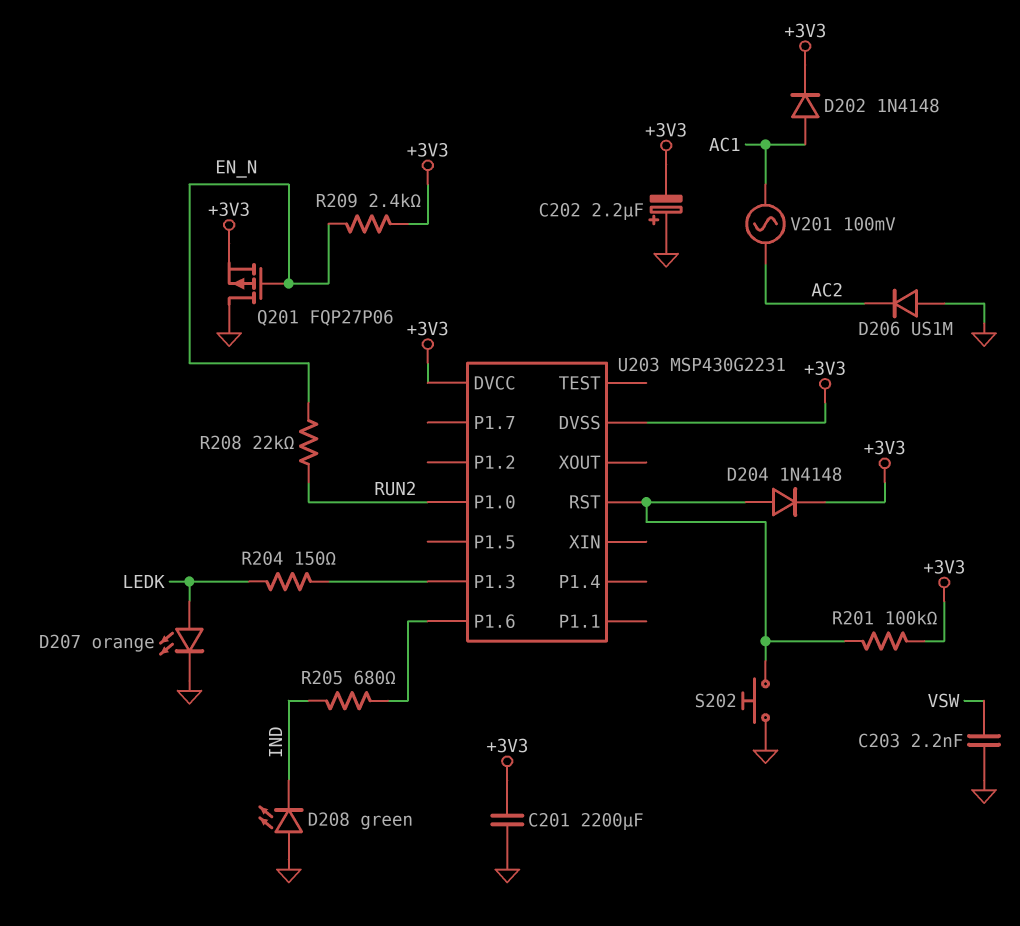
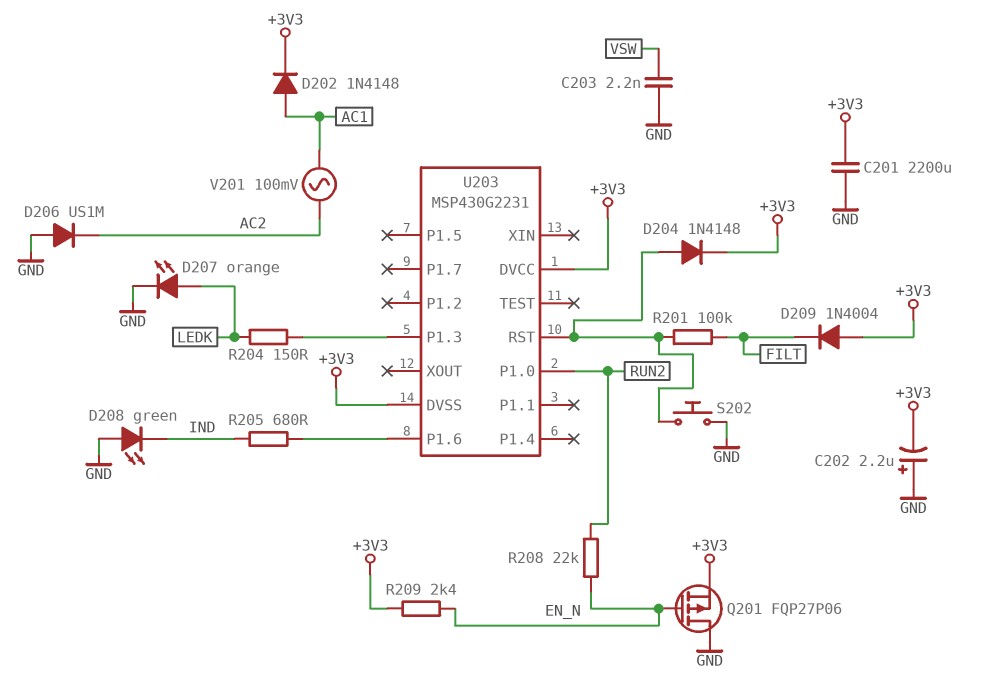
D209: none -> diode 1N4004 (A +3V3, K FILT)
R201: 100k (+3V3, U203/RST) -> 100k (FILT, U203/RST)

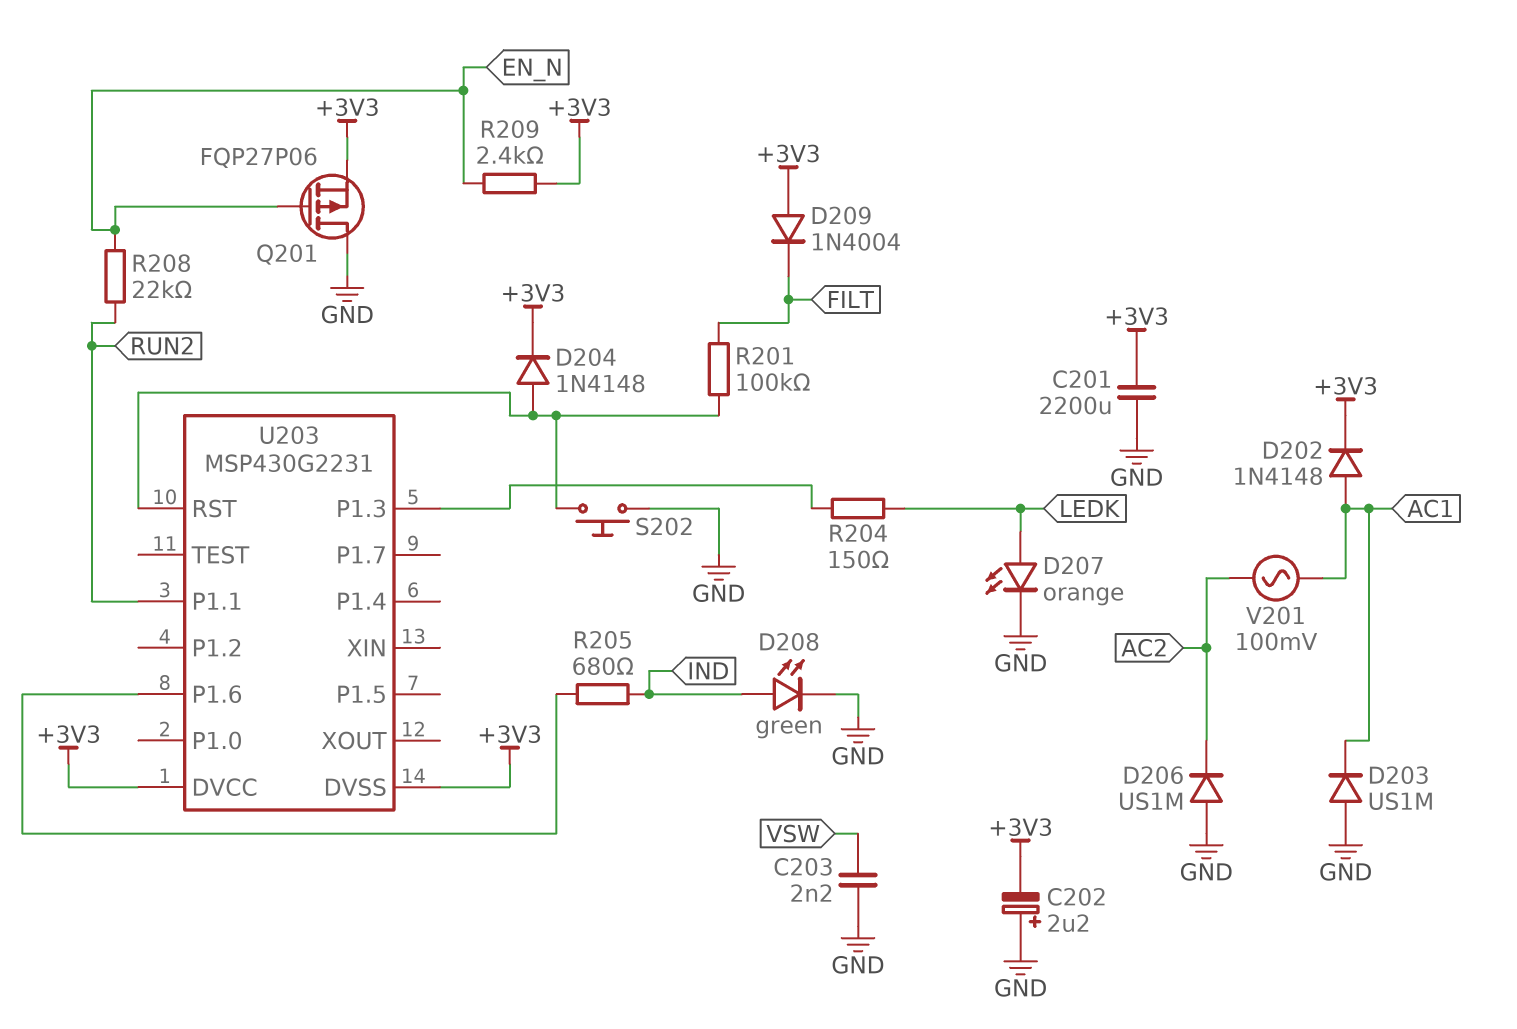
D203: none -> diode US1M (A GND, K AC1)
D208: LED green (A GND, K IND) -> LED green (A IND, K GND)
U203 pin P1.0: RUN2 -> none
U203 pin P1.1: none -> RUN2

